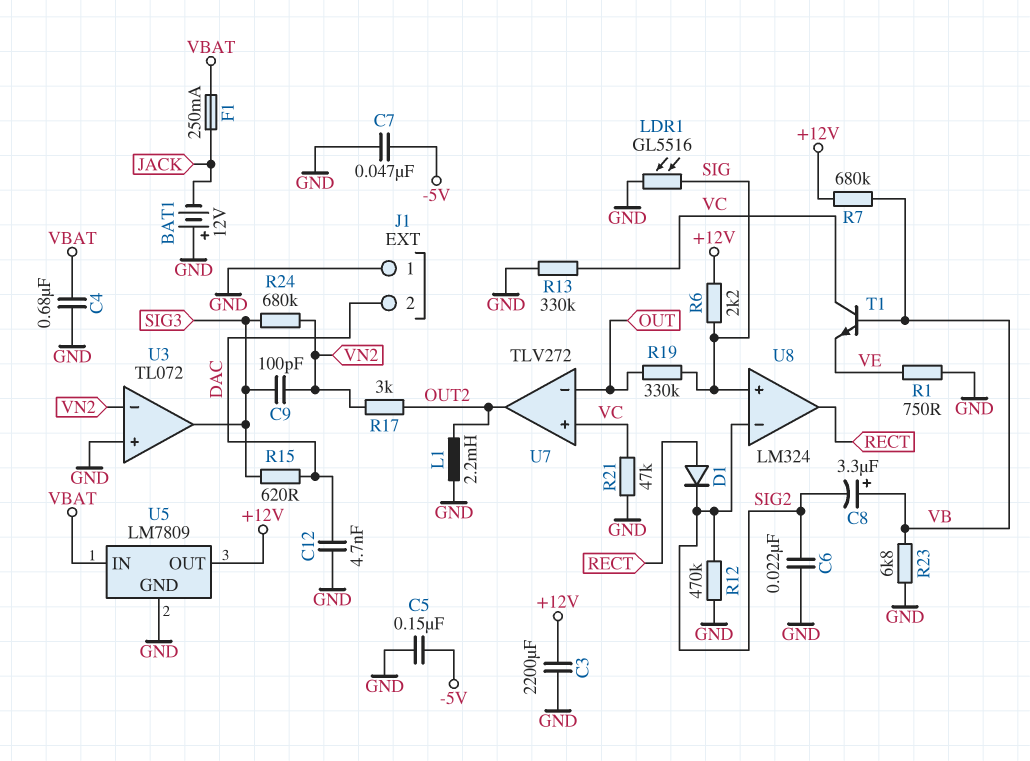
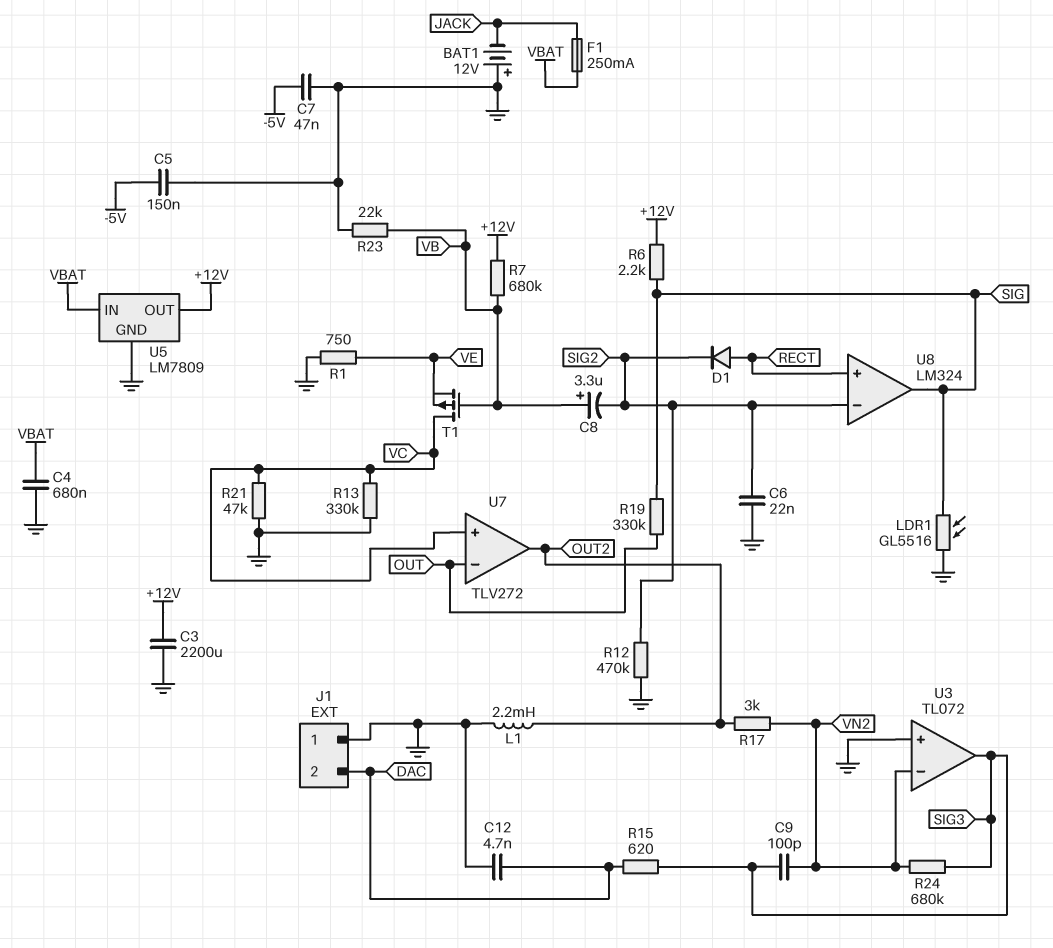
R23: 6.8k (GND, VB) -> 22k (GND, VB)
T1: NPN (B VB, C VC, E VE) -> PMOS (G VB, D VC, S VE)
U8 pin in+: SIG -> RECT
U8 pin out: RECT -> SIG

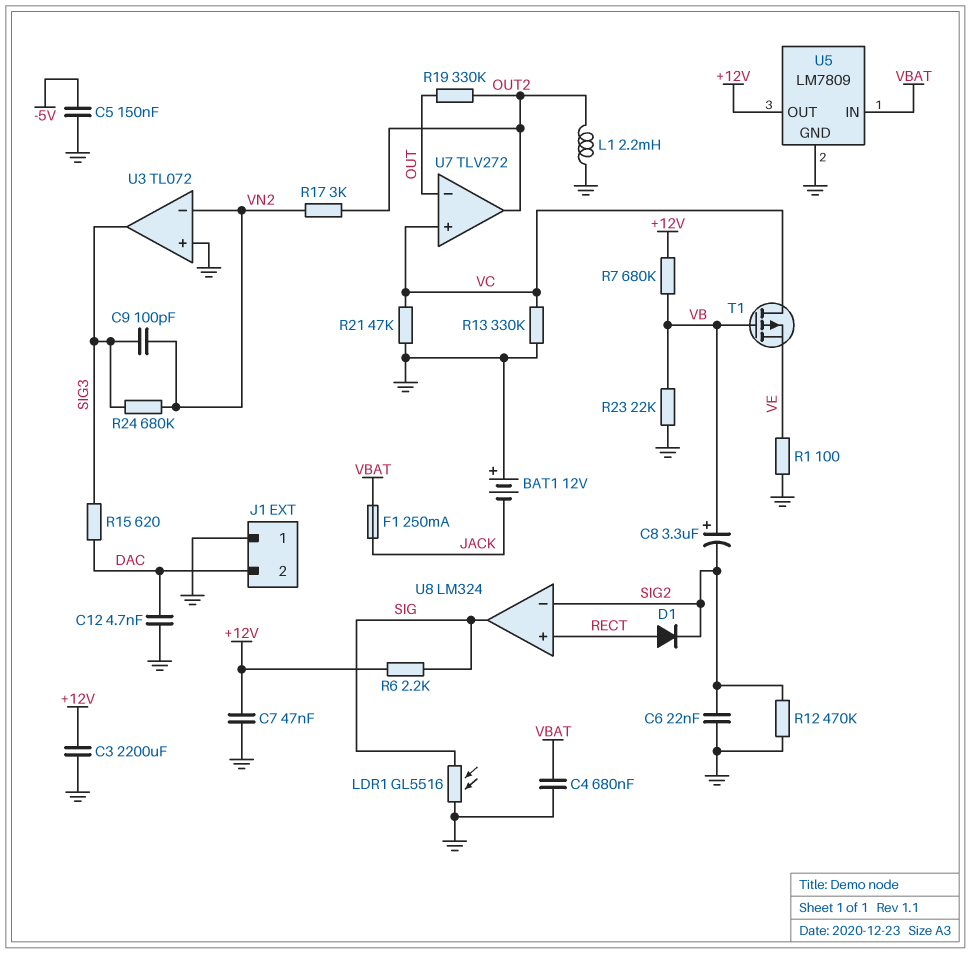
C7: 47nF (-5V, GND) -> 47nF (+12V, GND)
R1: 750 (GND, VE) -> 100 (GND, VE)
R19: 330k (OUT, SIG) -> 330k (OUT, OUT2)

